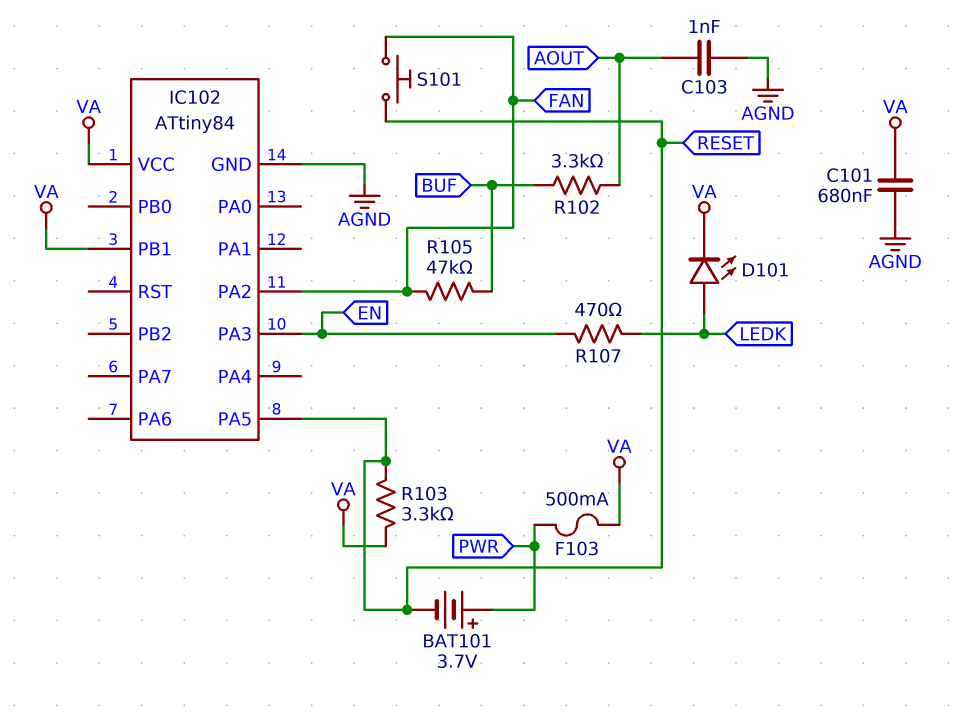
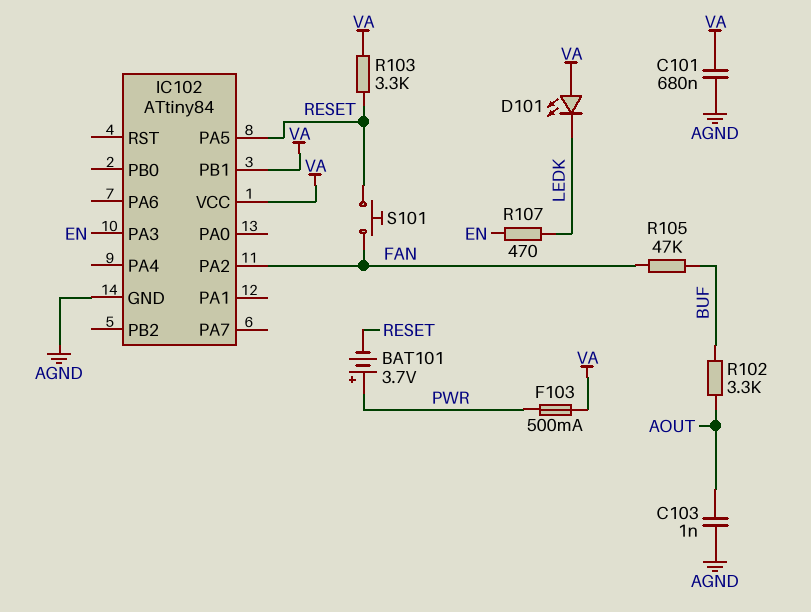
D101: LED (A LEDK, K VA) -> LED (A VA, K LEDK)

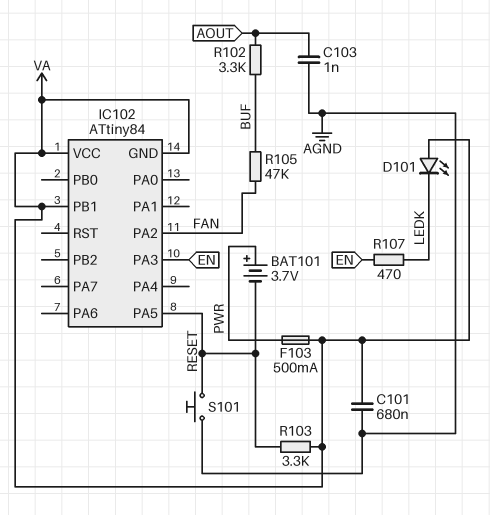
IC102 pin GND: AGND -> VA
S101: button (FAN, RESET) -> button (AGND, RESET)

